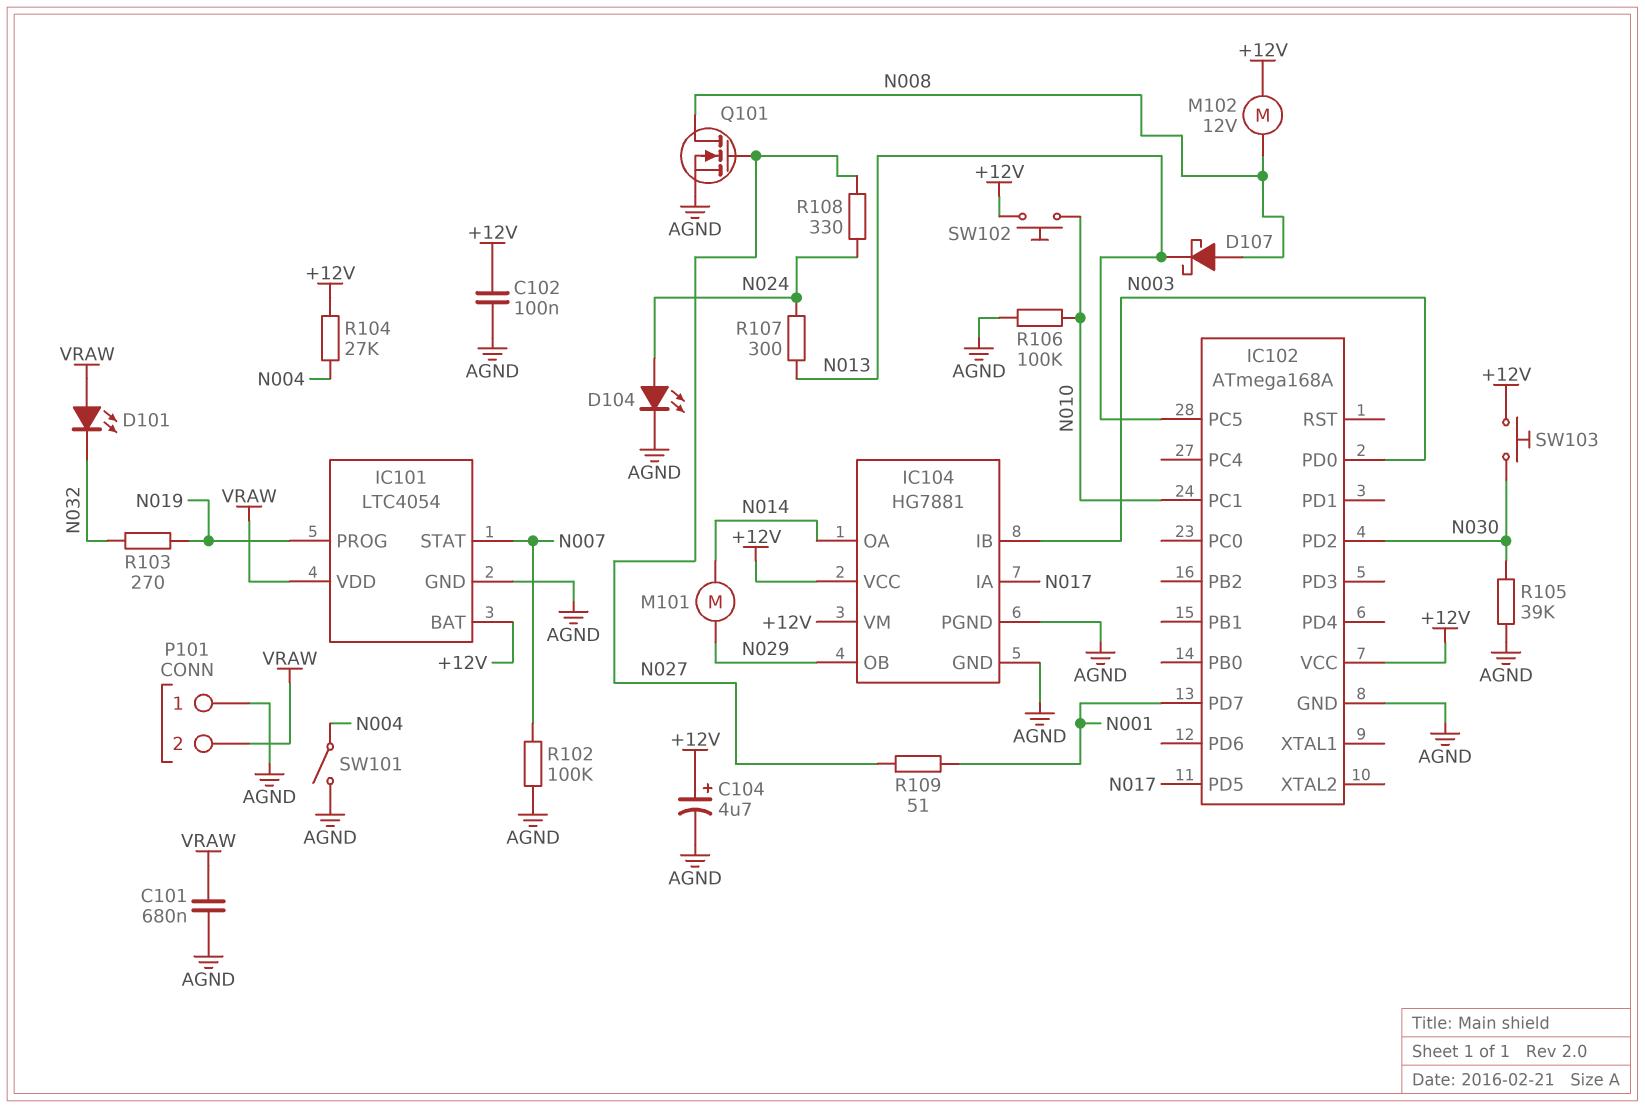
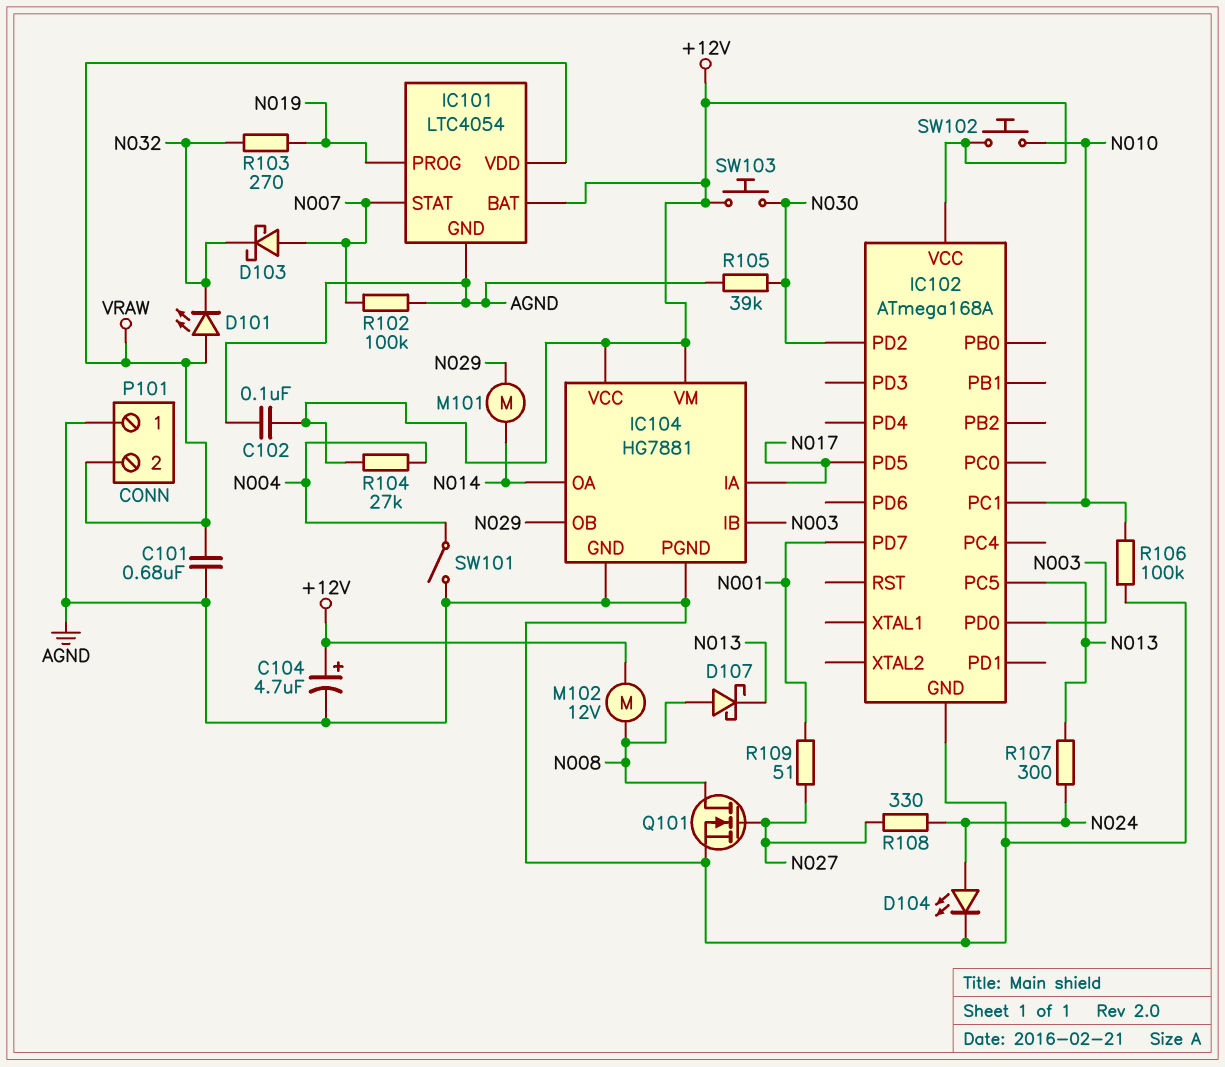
D103: none -> schottky (A N007, K N032)

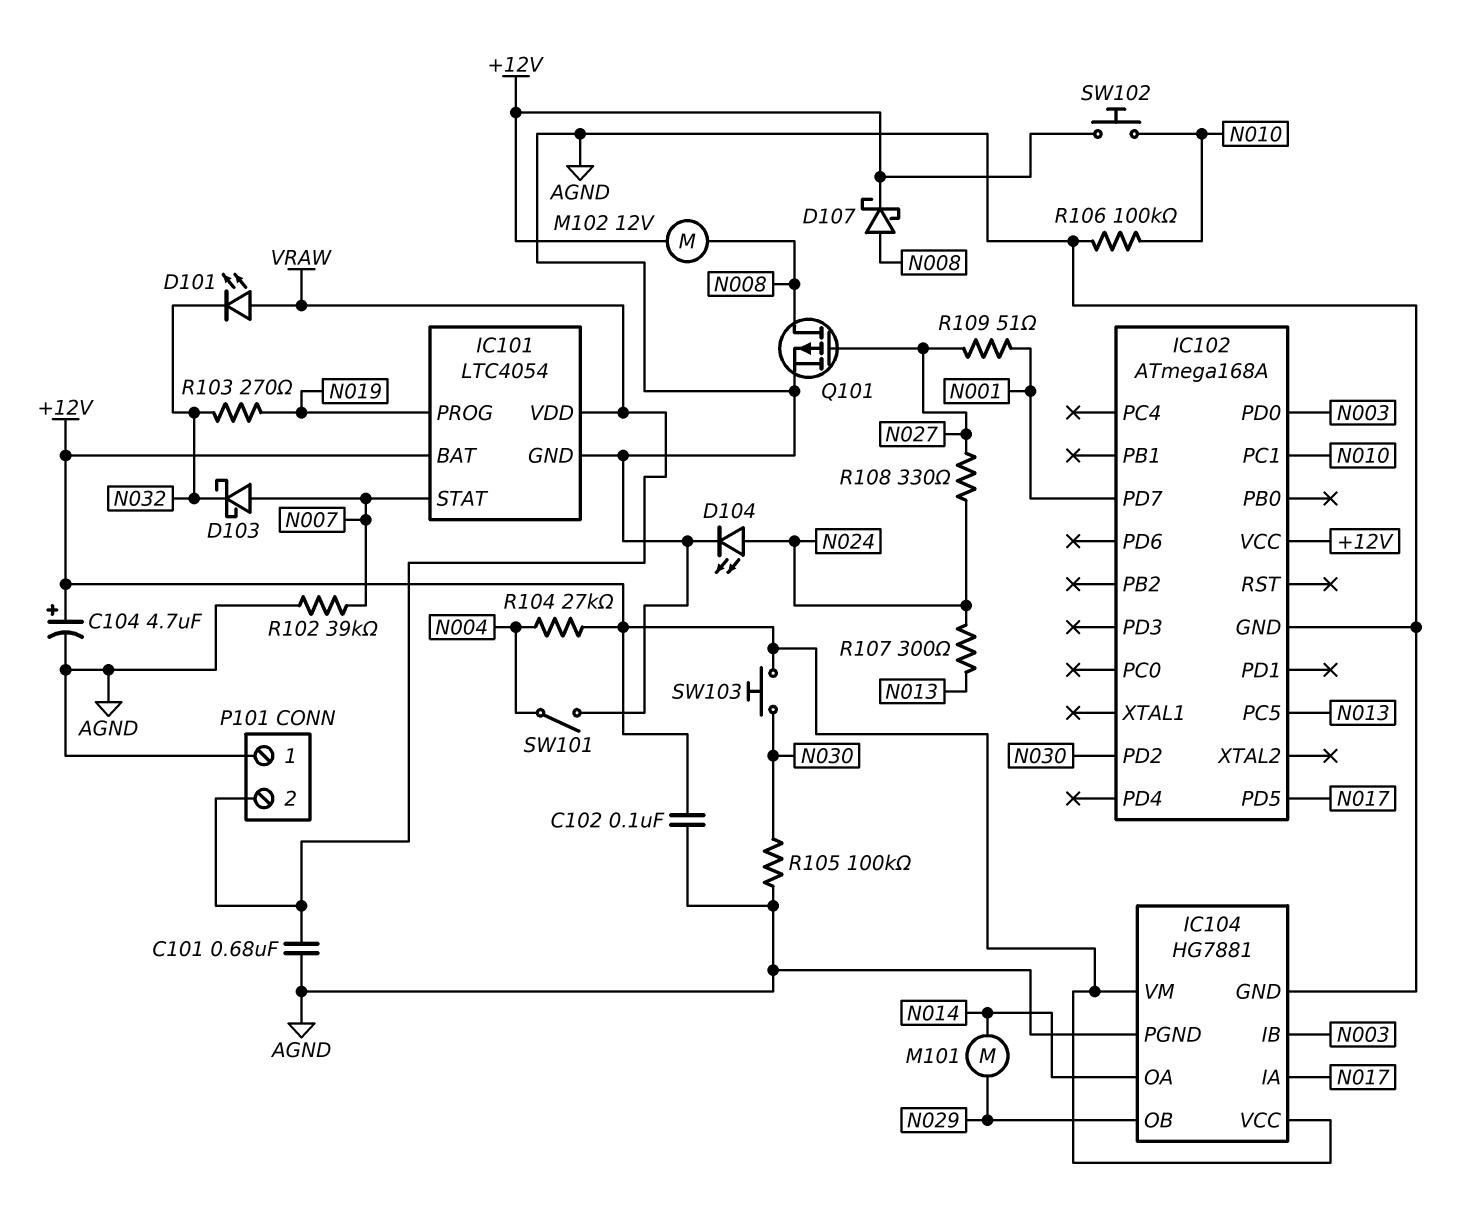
D107: schottky (A N008, K N013) -> schottky (A N008, K +12V)
Q101: NMOS (G N027, D N008, S AGND) -> PMOS (G N027, D N008, S AGND)
R102: 100k (AGND, N007) -> 39k (AGND, N007)
R105: 39k (AGND, N030) -> 100k (AGND, N030)

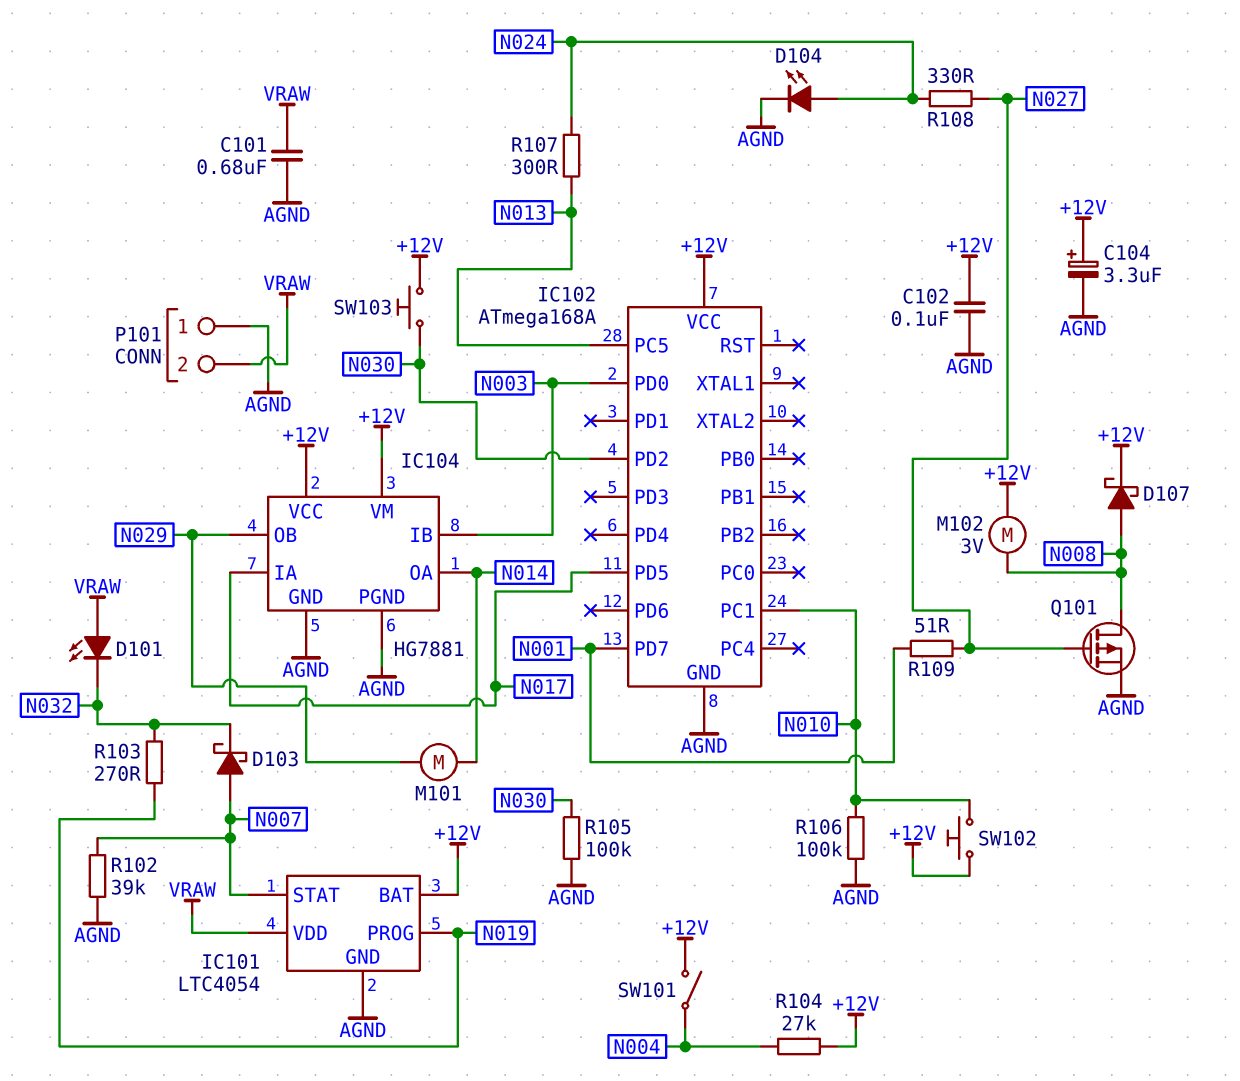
C104: 4.7uF (plus +12V, minus AGND) -> 3.3uF (plus +12V, minus AGND)
M102: motor 12V (+12V, N008) -> motor 3V (+12V, N008)
SW101: switch (AGND, N004) -> switch (+12V, N004)

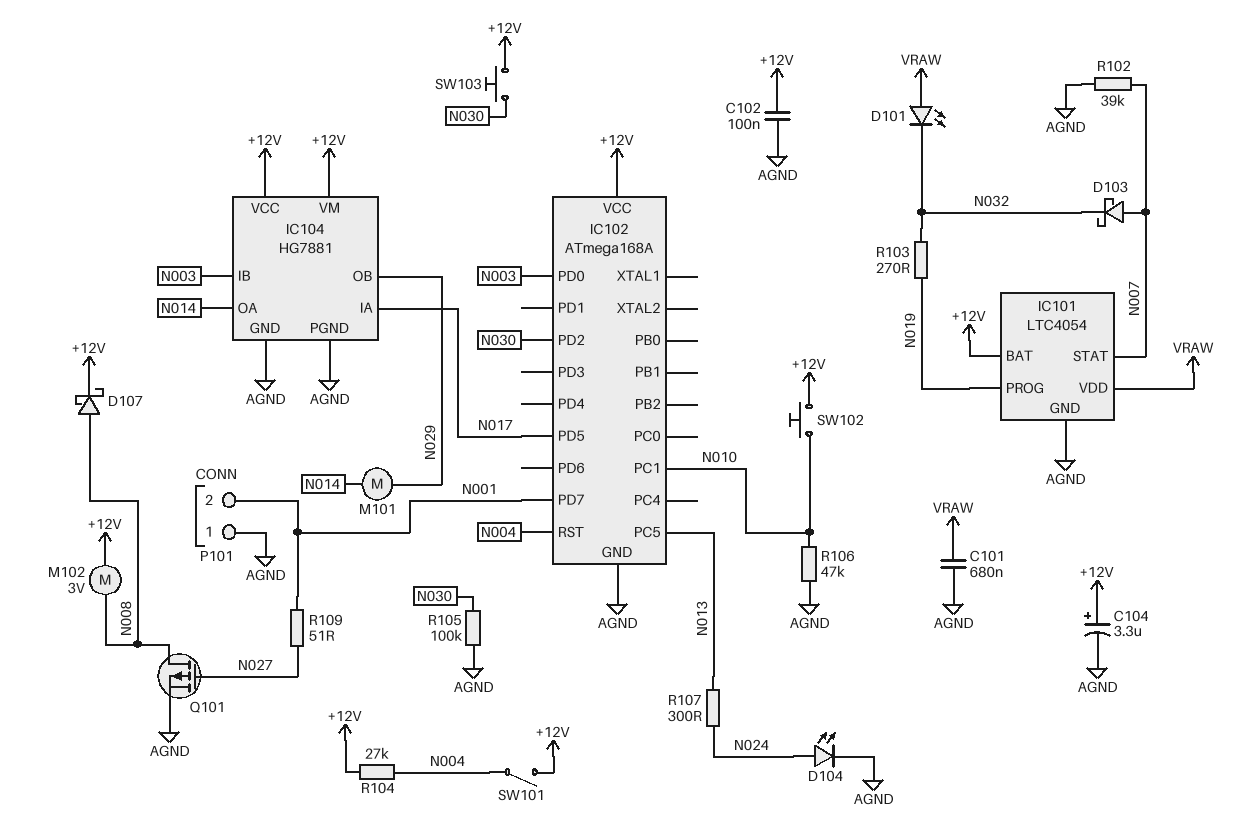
IC102 pin RST: none -> N004
P101 pin 2: VRAW -> N001
R106: 100k (AGND, N010) -> 47k (AGND, N010)
R108: 330 (N024, N027) -> none

